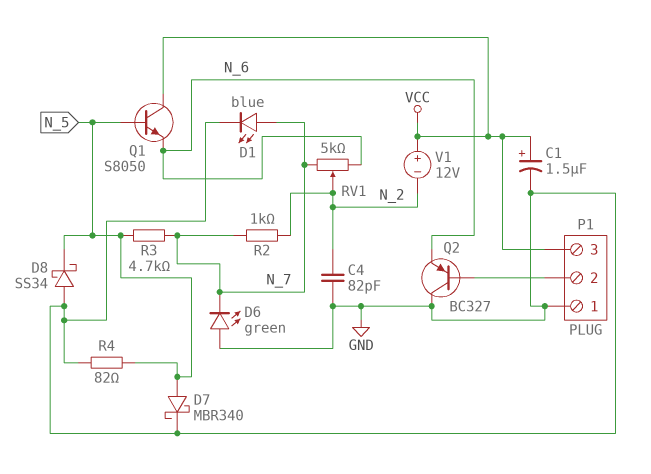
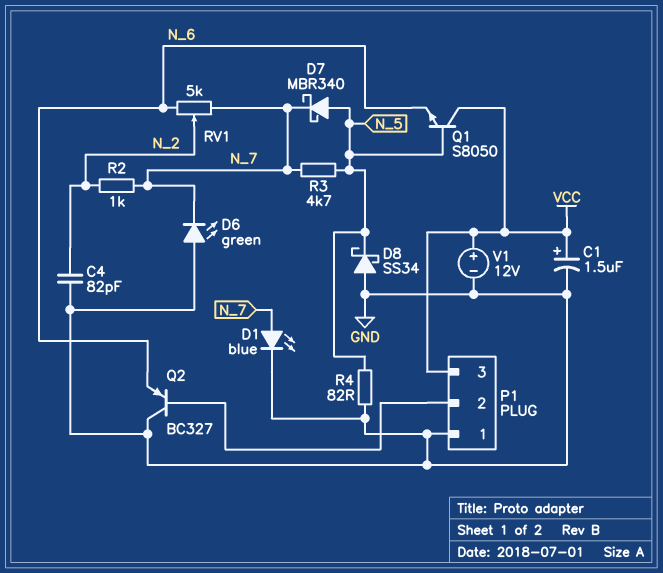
D7: schottky MBR340 (A N_5, K GND) -> schottky MBR340 (A N_5, K N_7)
V1: 12V (plus VCC, minus N_2) -> 12V (plus VCC, minus GND)

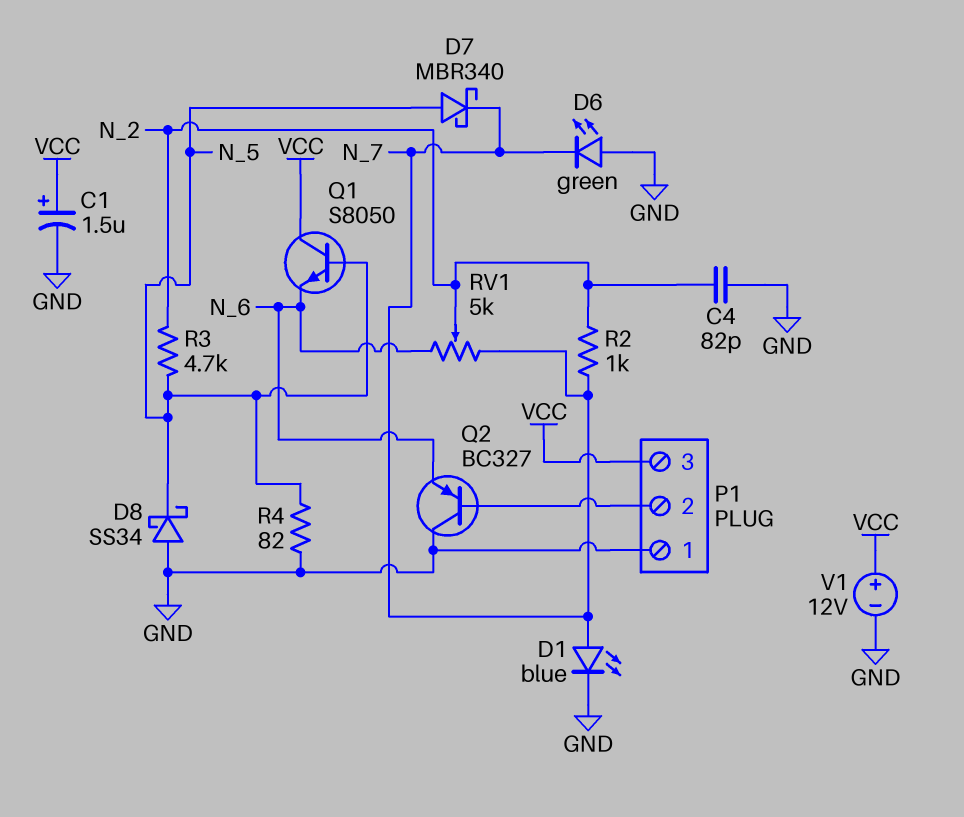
R3: 4.7k (N_5, N_7) -> 4.7k (N_2, N_5)

